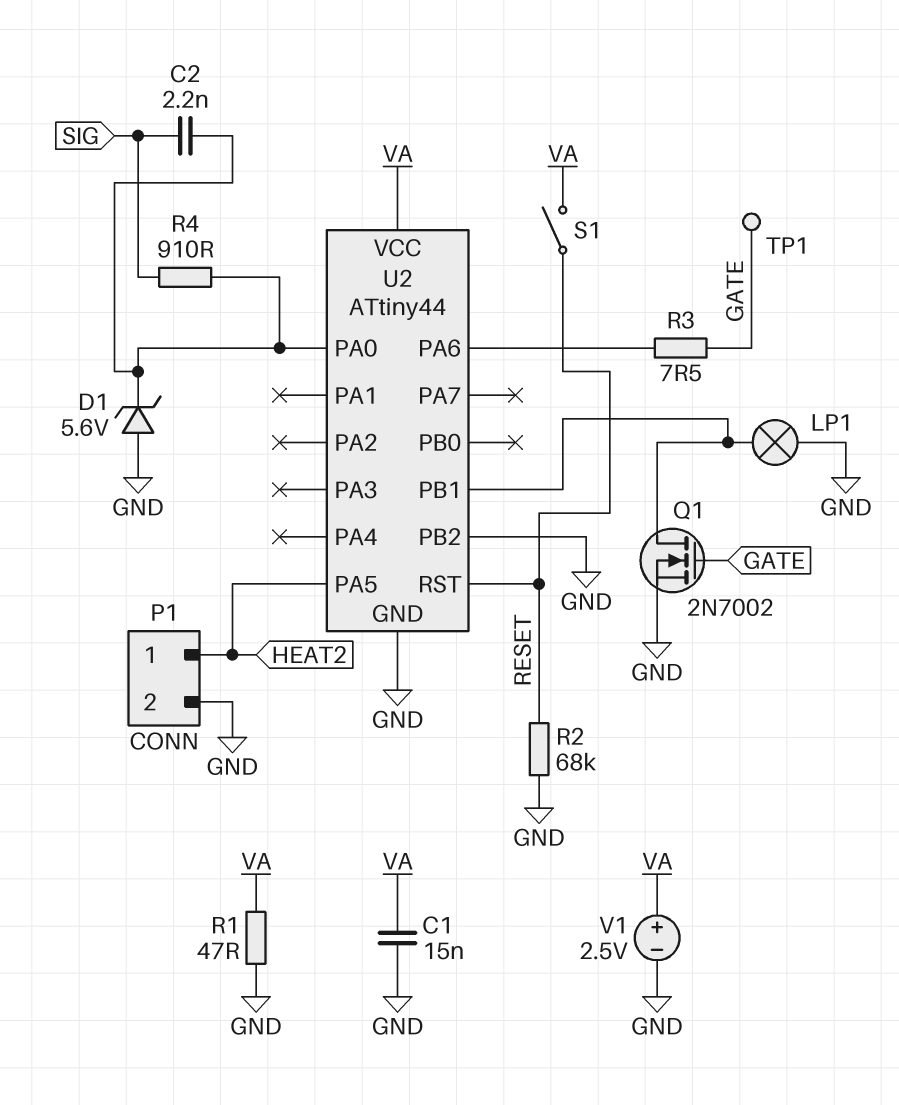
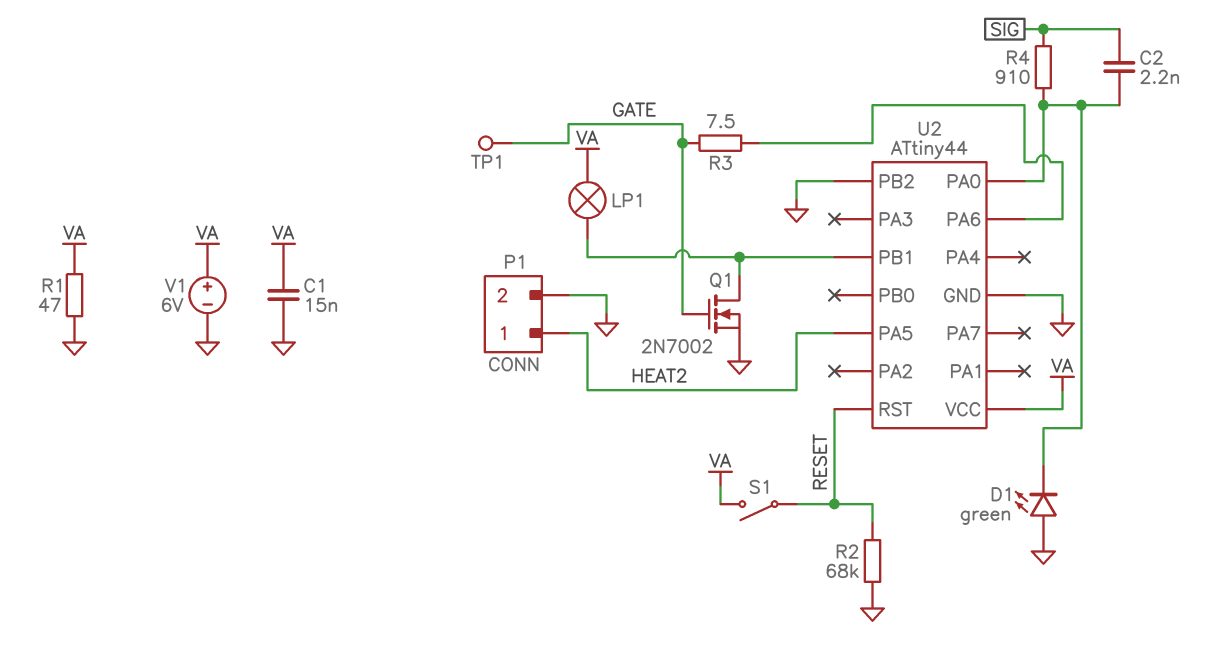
D1: zener 5.6V (A GND, K U2/PA0) -> LED green (A GND, K U2/PA0)
LP1: lamp (GND, U2/PB1) -> lamp (U2/PB1, VA)
V1: 2.5V (plus VA, minus GND) -> 6V (plus VA, minus GND)

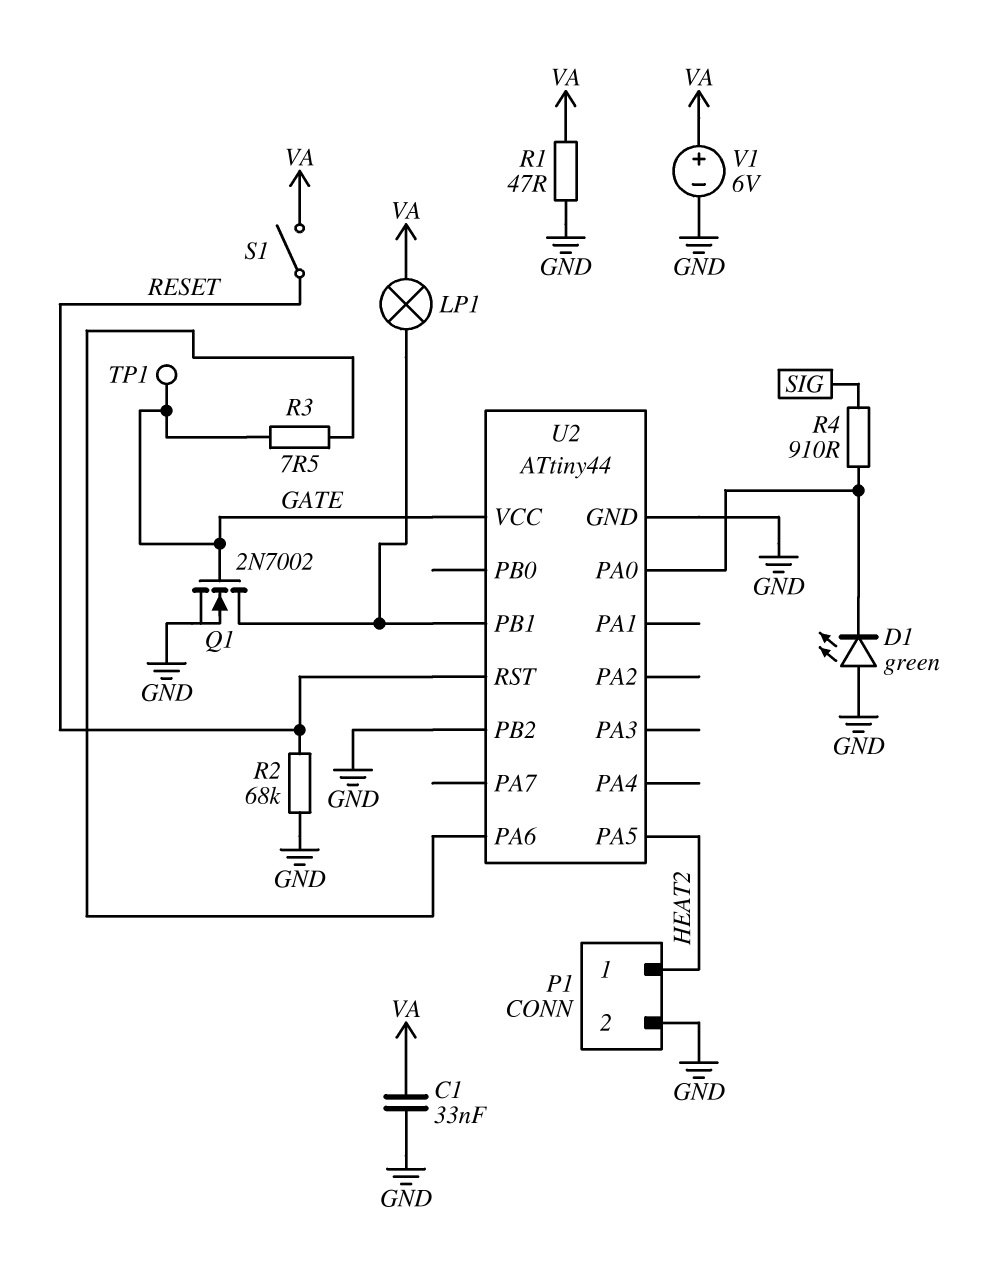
C1: 15nF (GND, VA) -> 33nF (GND, VA)
C2: 2.2nF (SIG, U2/PA0) -> none
U2 pin VCC: VA -> GATE

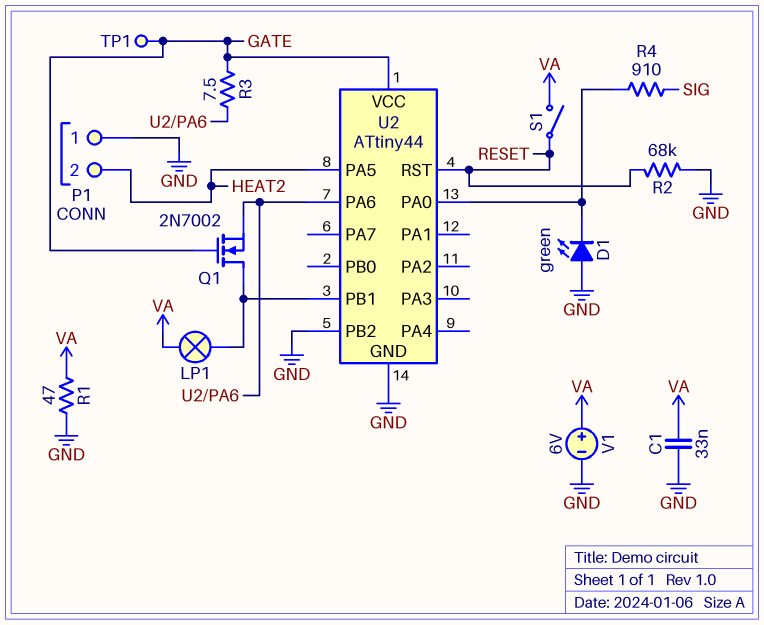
P1 pin 1: HEAT2 -> GND
P1 pin 2: GND -> HEAT2
Q1: NMOS 2N7002 (G GATE, D U2/PB1, S GND) -> NMOS 2N7002 (G GATE, D U2/PB1, S U2/PA6)

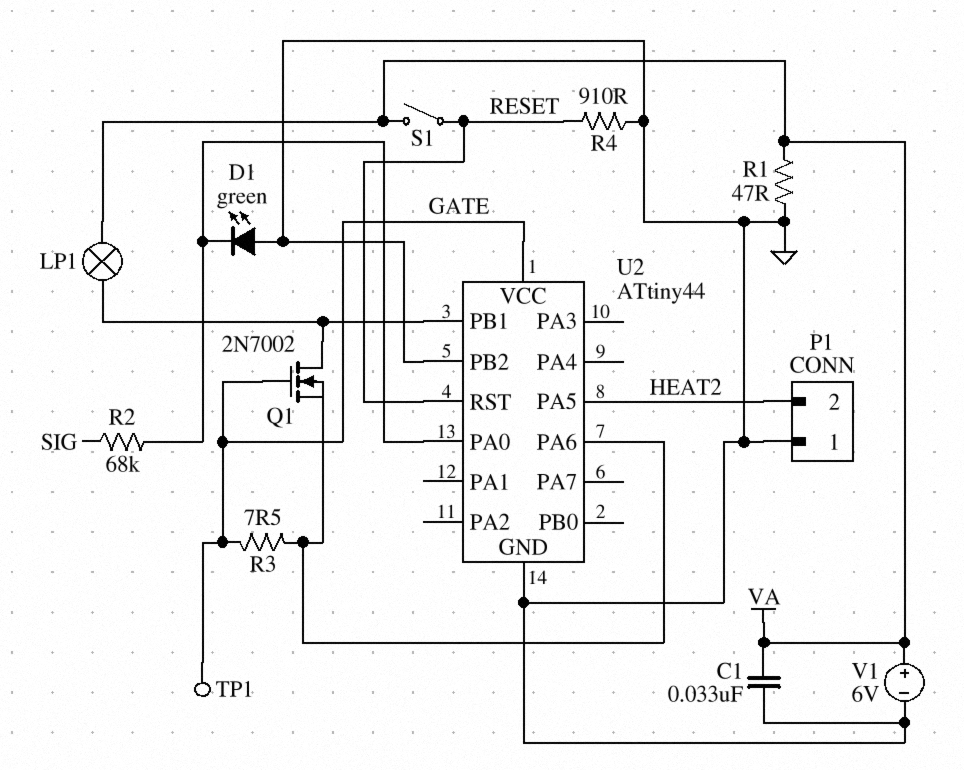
R2: 68k (GND, RESET) -> 68k (SIG, U2/PA0)
R4: 910 (SIG, U2/PA0) -> 910 (GND, RESET)

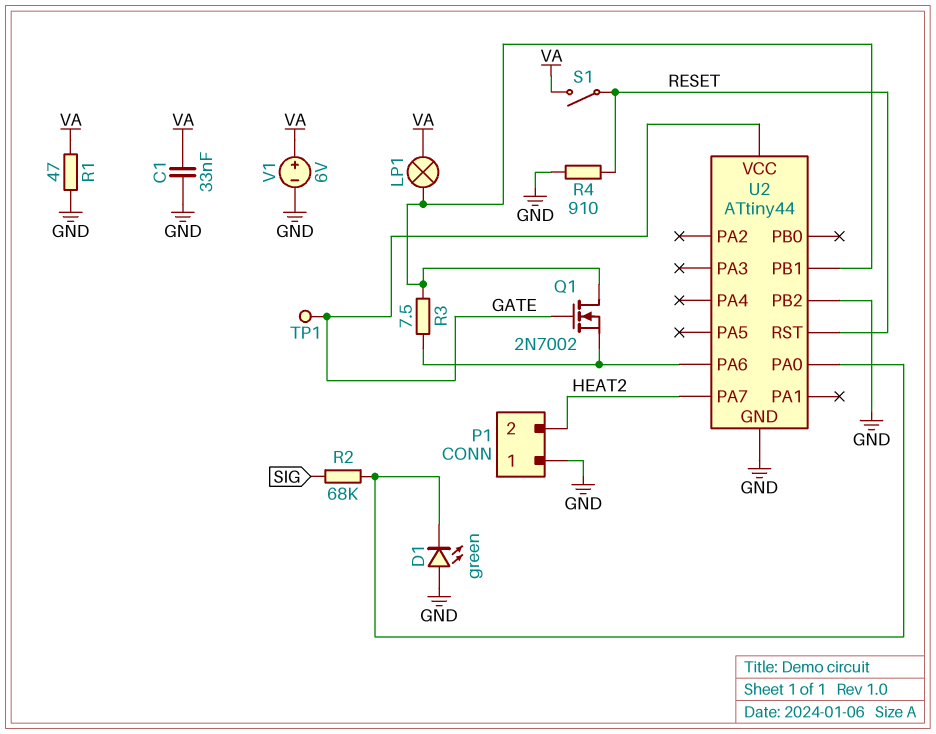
R3: 7.5 (GATE, U2/PA6) -> 7.5 (U2/PA6, U2/PB1)
U2 pin PA5: HEAT2 -> none
U2 pin PA7: none -> HEAT2

